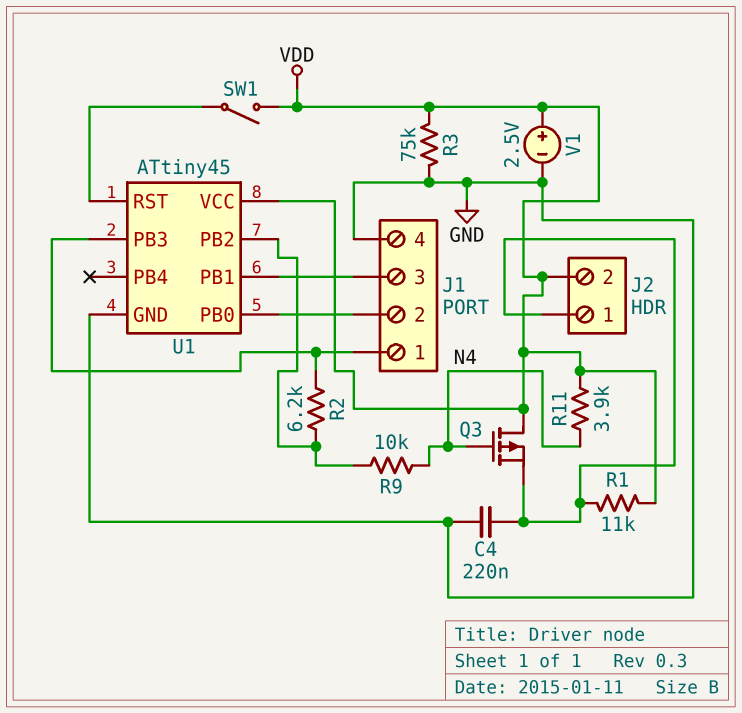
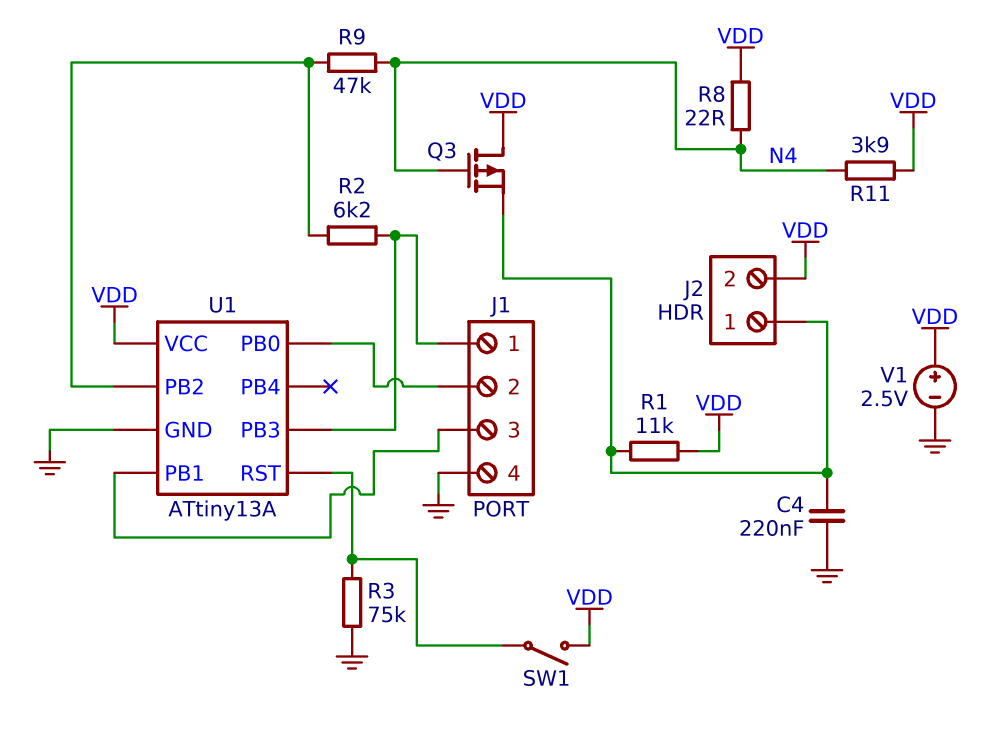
R3: 75k (GND, VDD) -> 75k (GND, U1/RST)
R8: none -> 22 (N4, VDD)
R9: 10k (N4, U1/PB2) -> 47k (N4, U1/PB2)
U1: ATtiny45 -> ATtiny13A

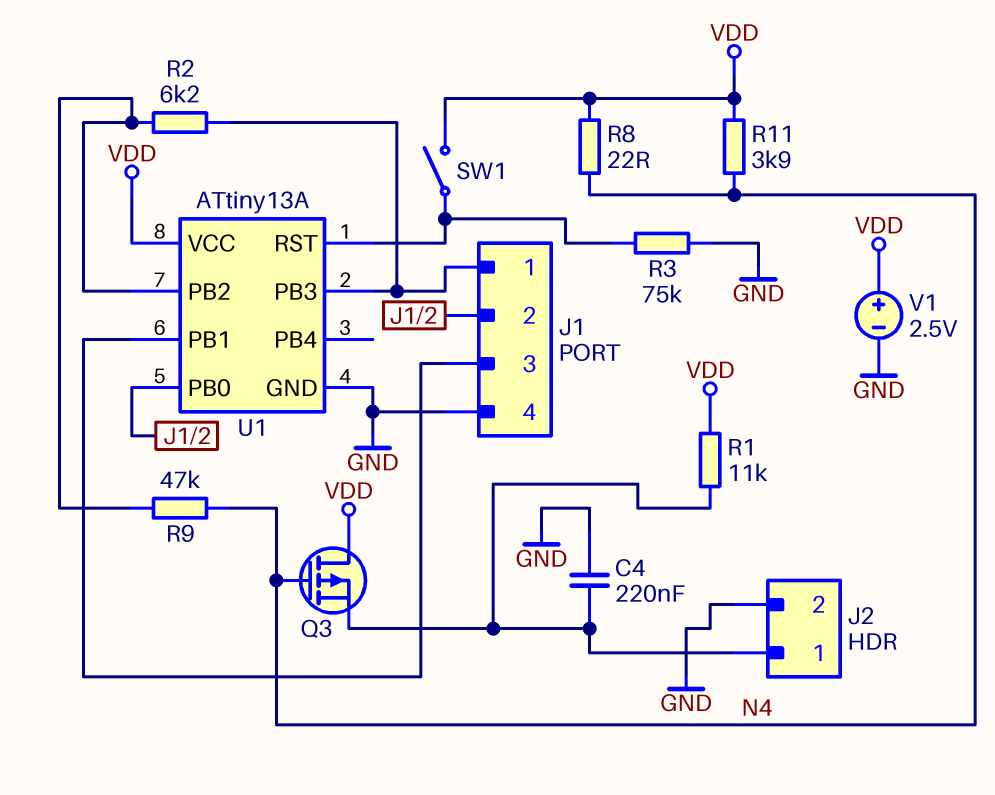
J2 pin 2: VDD -> GND

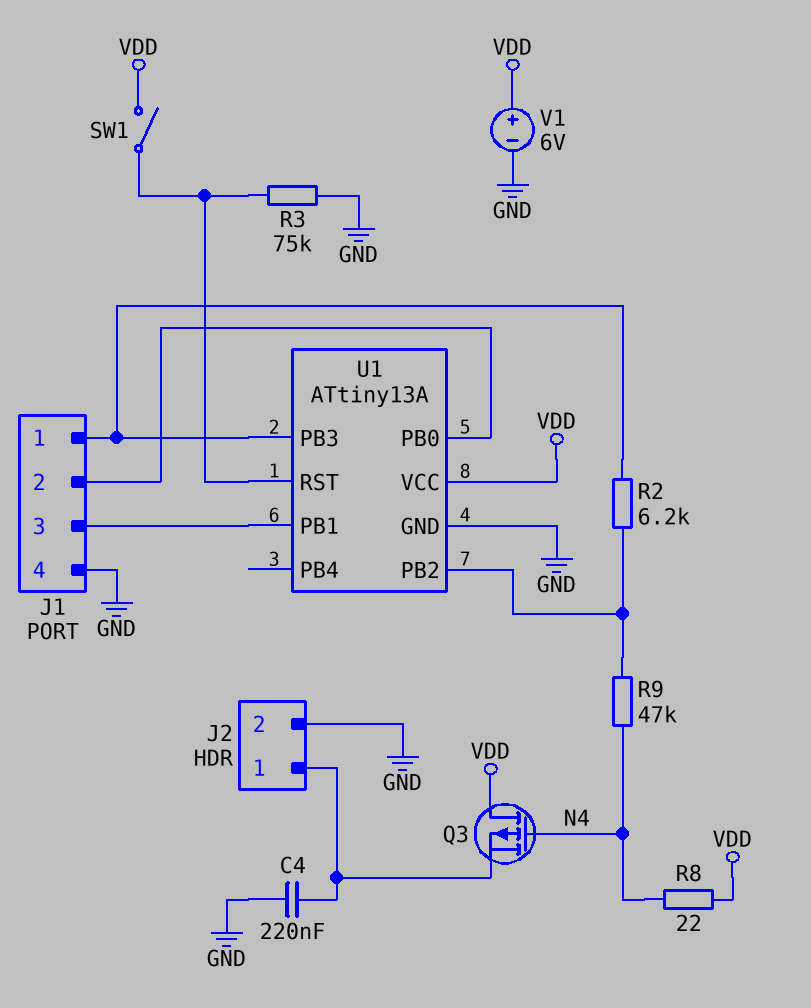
R1: 11k (J2/1, VDD) -> none
R11: 3.9k (N4, VDD) -> none
V1: 2.5V (plus VDD, minus GND) -> 6V (plus VDD, minus GND)

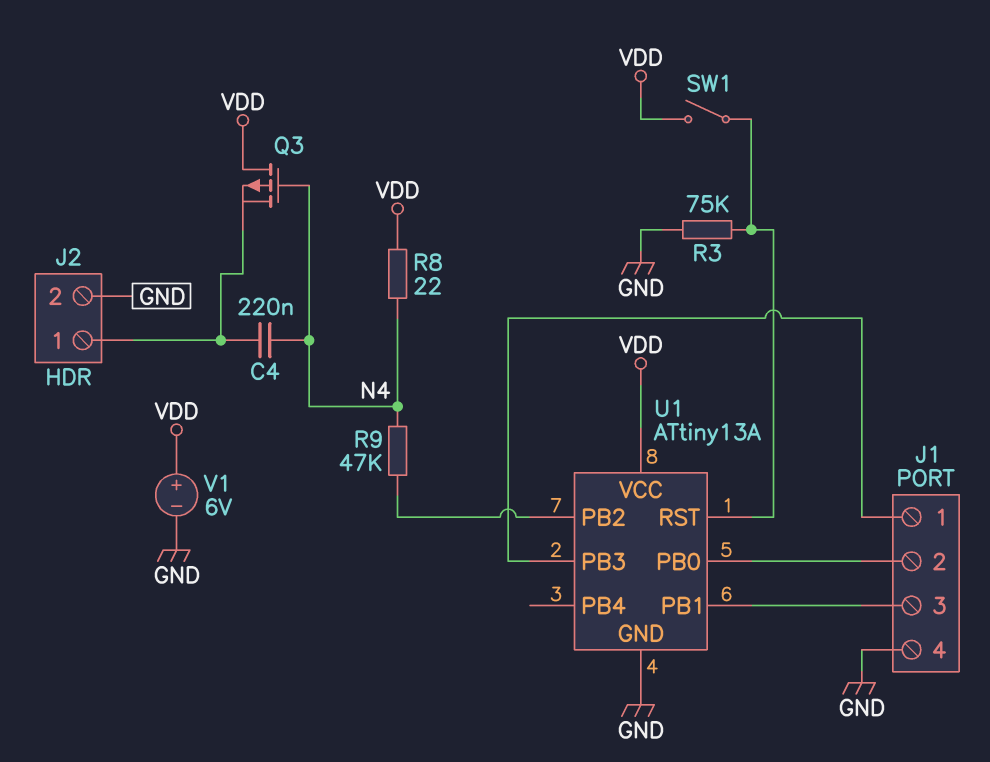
C4: 220nF (GND, J2/1) -> 220nF (J2/1, N4)
R2: 6.2k (J1/1, U1/PB2) -> none

